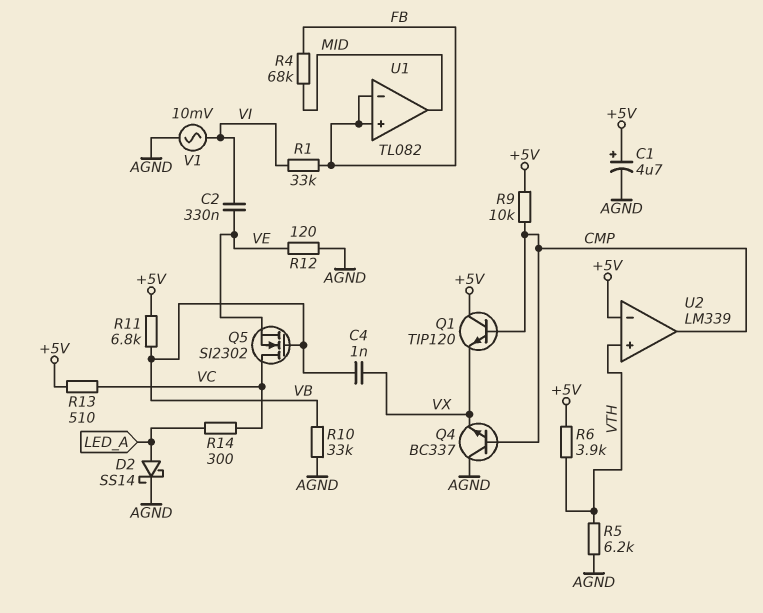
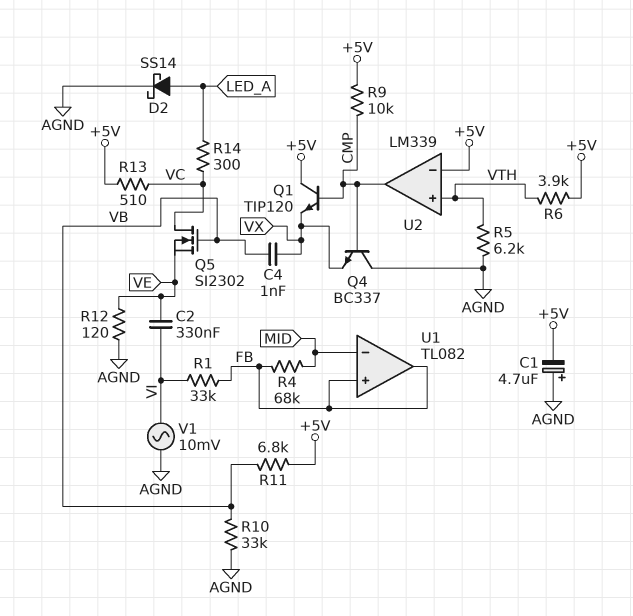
C1: 4.7uF (plus +5V, minus AGND) -> 4.7uF (plus AGND, minus +5V)
U1 pin in-: FB -> MID
U1 pin out: MID -> FB

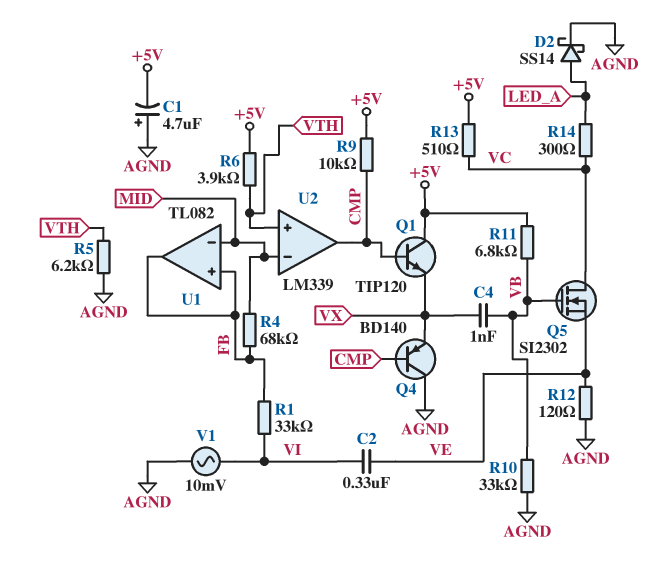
Q4: NPN BC337 (B CMP, C AGND, E VX) -> PNP BD140 (B CMP, C AGND, E VX)
U2 pin in-: +5V -> MID

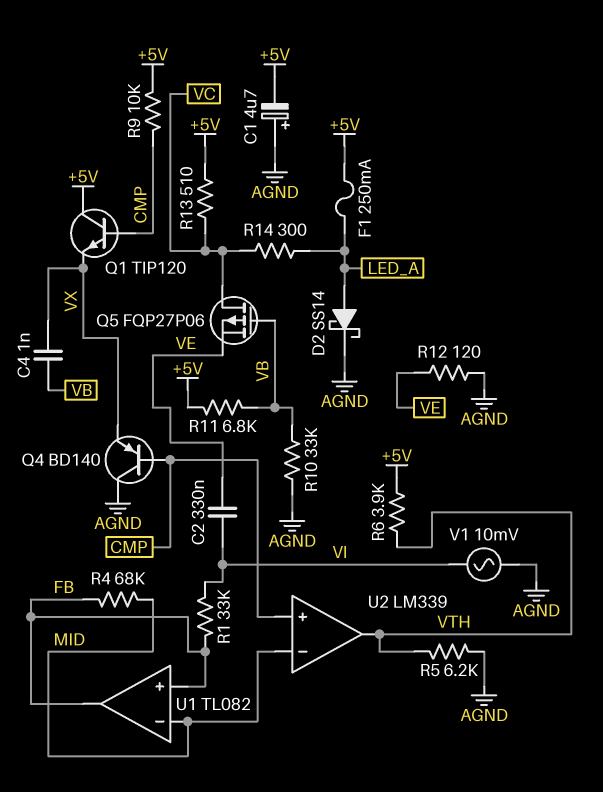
F1: none -> 250mA (+5V, LED_A)
Q5: NMOS SI2302 (G VB, D VC, S VE) -> PMOS FQP27P06 (G VB, D VC, S VE)
U2 pin in+: VTH -> CMP
U2 pin out: CMP -> VTH

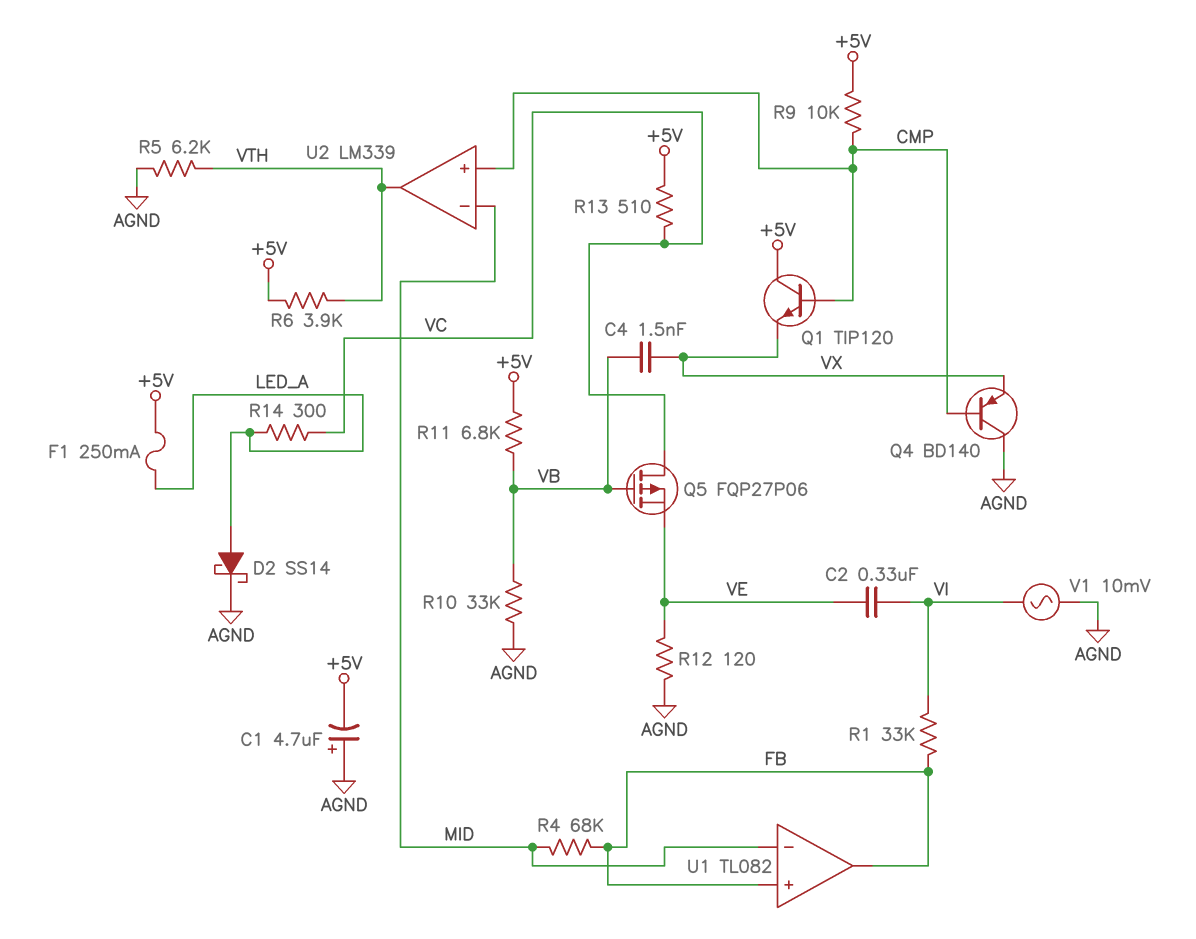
C4: 1nF (VB, VX) -> 1.5nF (VB, VX)

